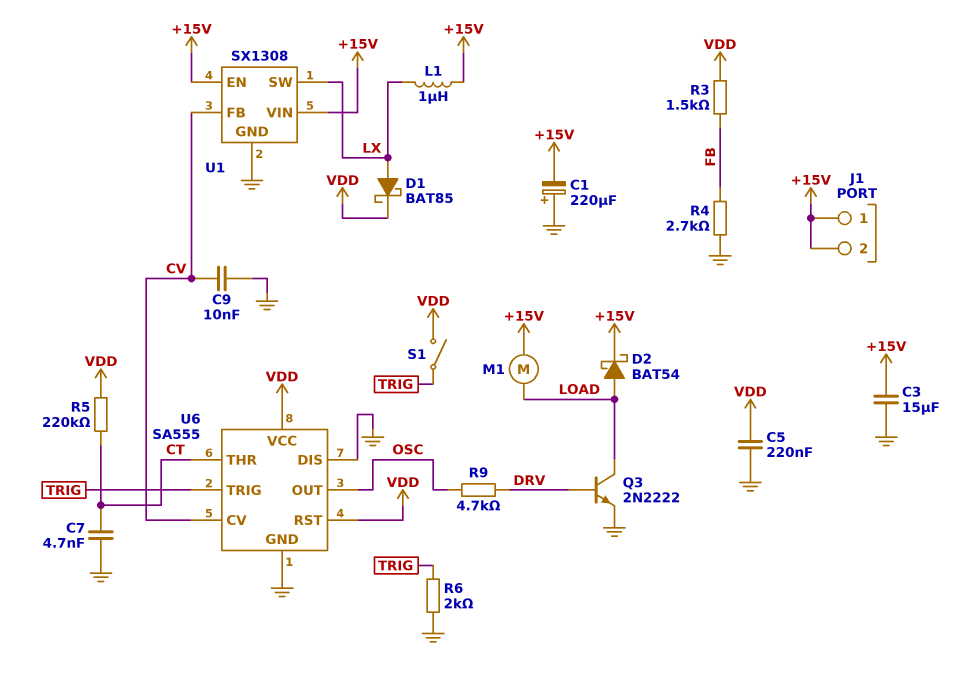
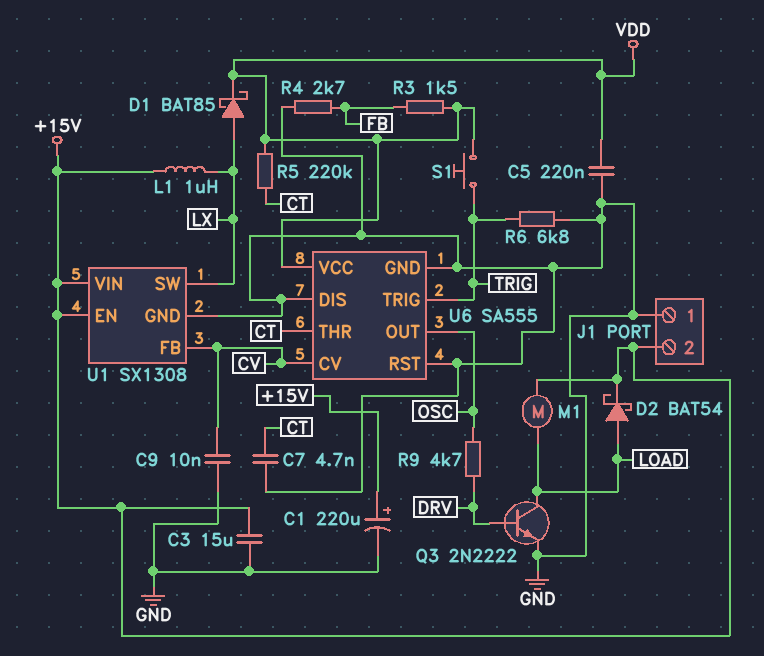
C1: 220uF (plus GND, minus +15V) -> 220uF (plus +15V, minus GND)
J1 pin 1: +15V -> GND
R6: 2k (GND, TRIG) -> 6.8k (GND, TRIG)
S1: switch (TRIG, VDD) -> button (TRIG, VDD)
U6 pin RST: VDD -> GND

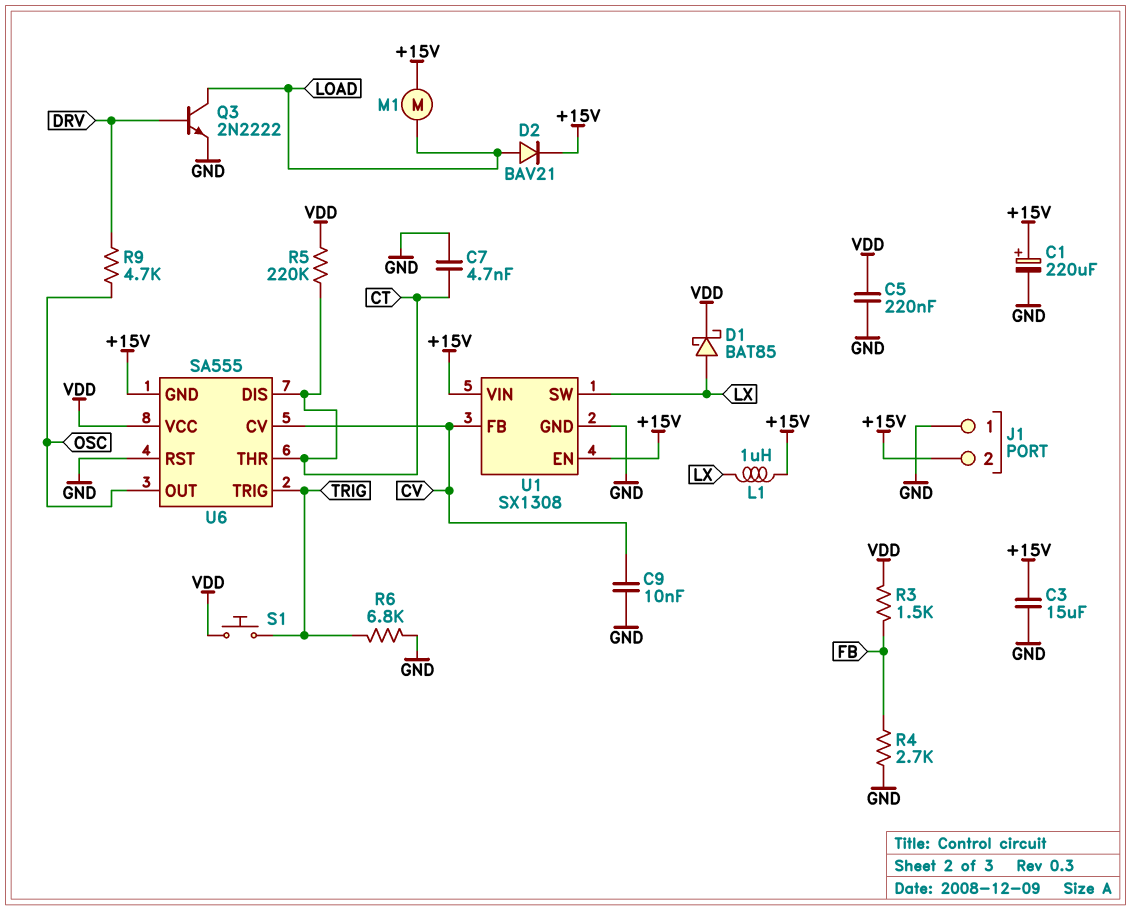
D2: schottky BAT54 (A LOAD, K +15V) -> diode BAV21 (A LOAD, K +15V)
U6 pin DIS: GND -> CT
U6 pin GND: GND -> +15V

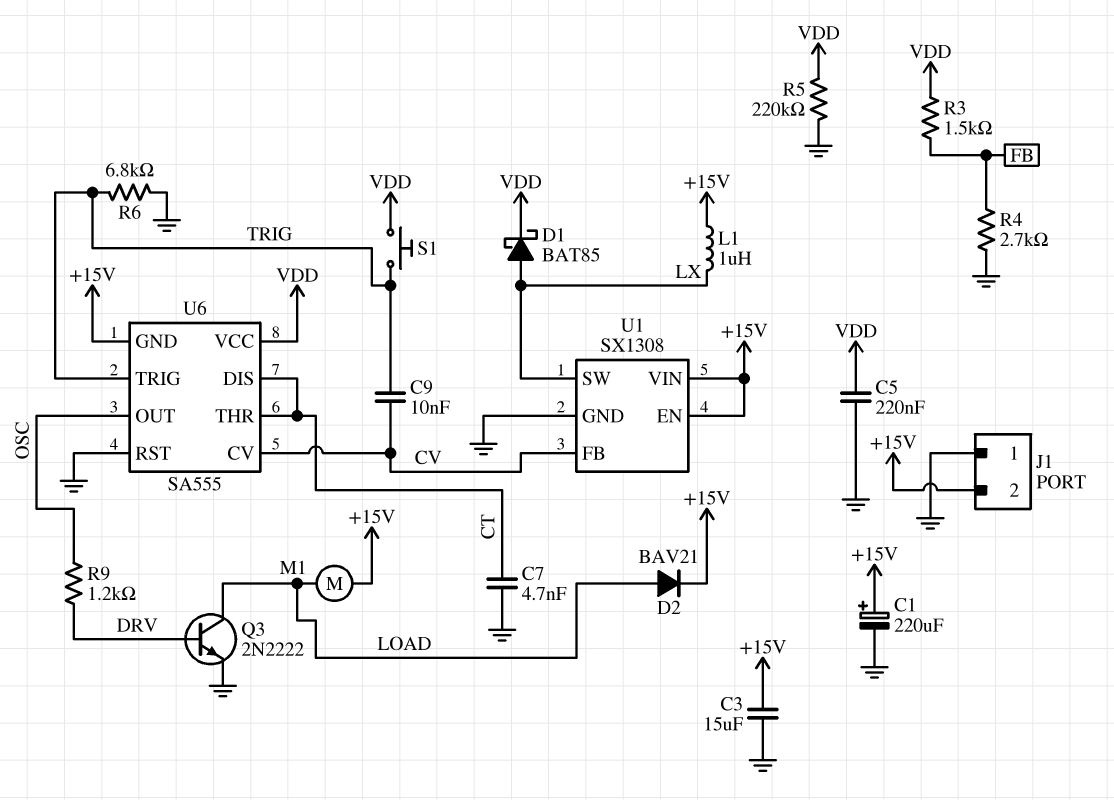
C9: 10nF (CV, GND) -> 10nF (CV, TRIG)
R5: 220k (CT, VDD) -> 220k (GND, VDD)
R9: 4.7k (DRV, OSC) -> 1.2k (DRV, OSC)

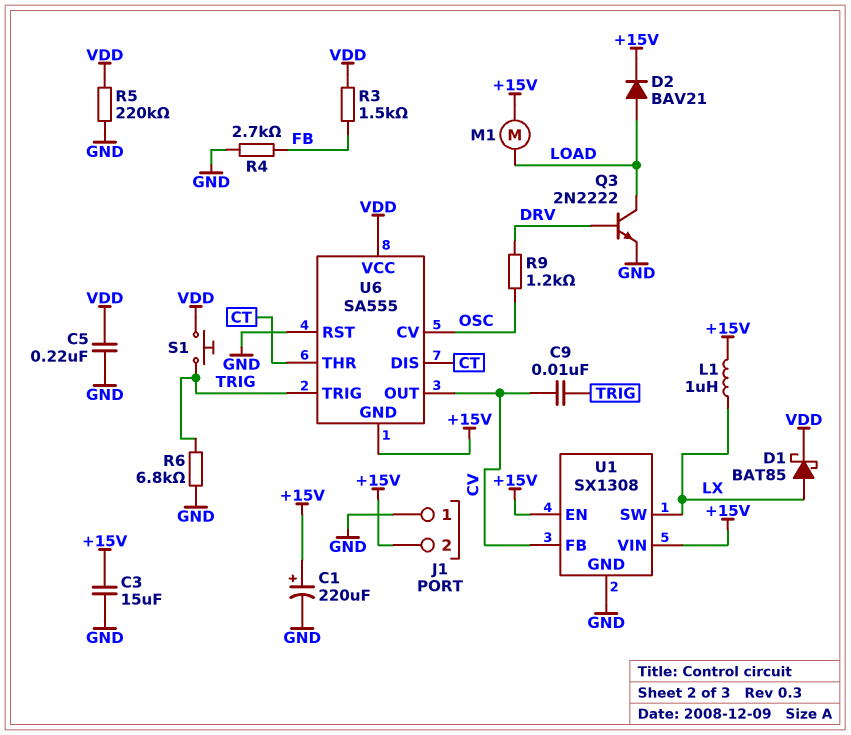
C7: 4.7nF (CT, GND) -> none
U6 pin CV: CV -> OSC
U6 pin OUT: OSC -> CV

